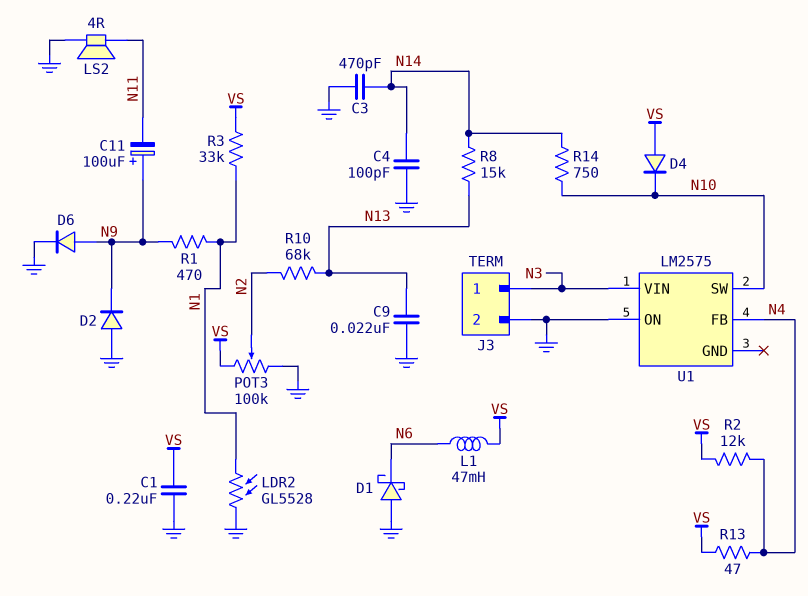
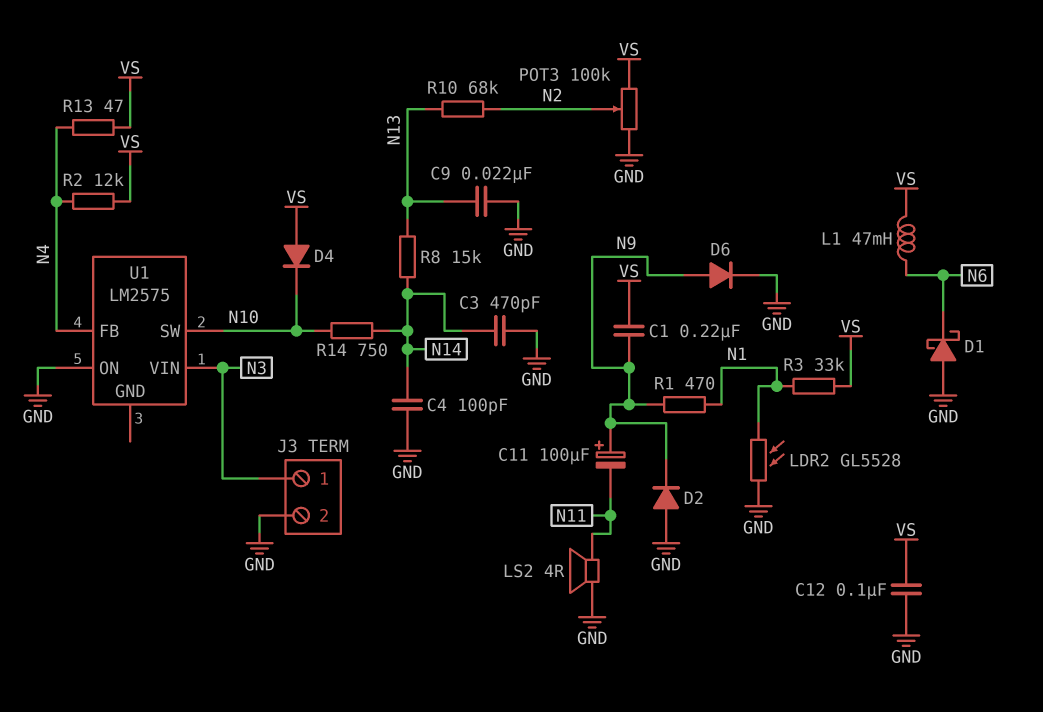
C1: 220nF (GND, VS) -> 220nF (N9, VS)
C12: none -> 100nF (GND, VS)

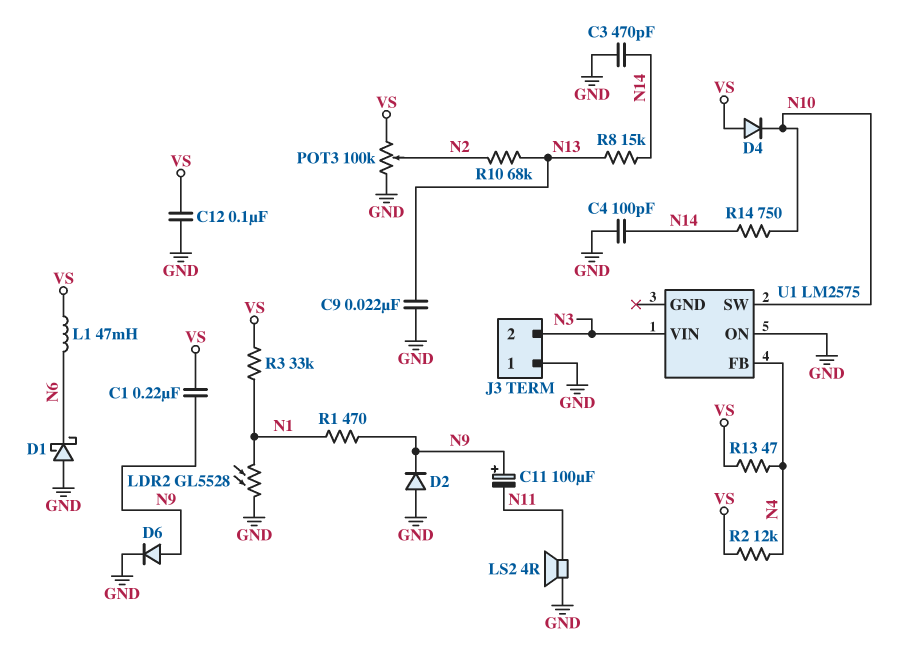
J3 pin 1: N3 -> GND
J3 pin 2: GND -> N3

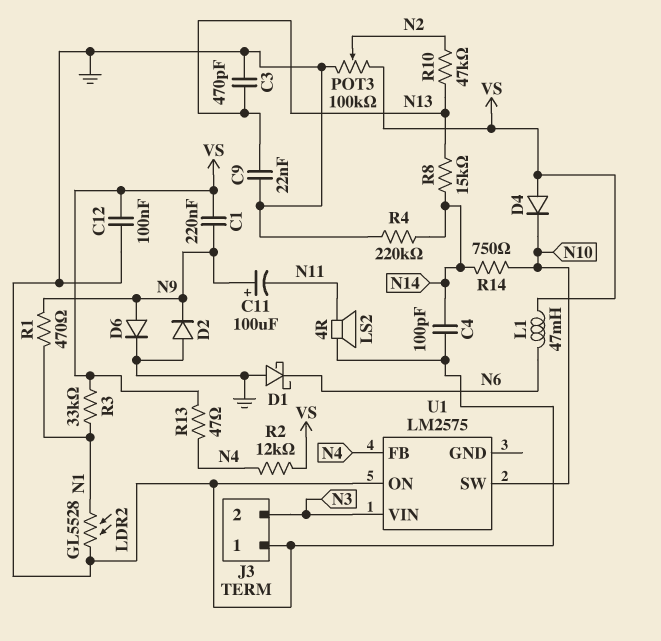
C3: 470pF (GND, N14) -> 470pF (GND, N13)
R4: none -> 220k (GND, N14)
R10: 68k (N2, N13) -> 47k (N2, N13)

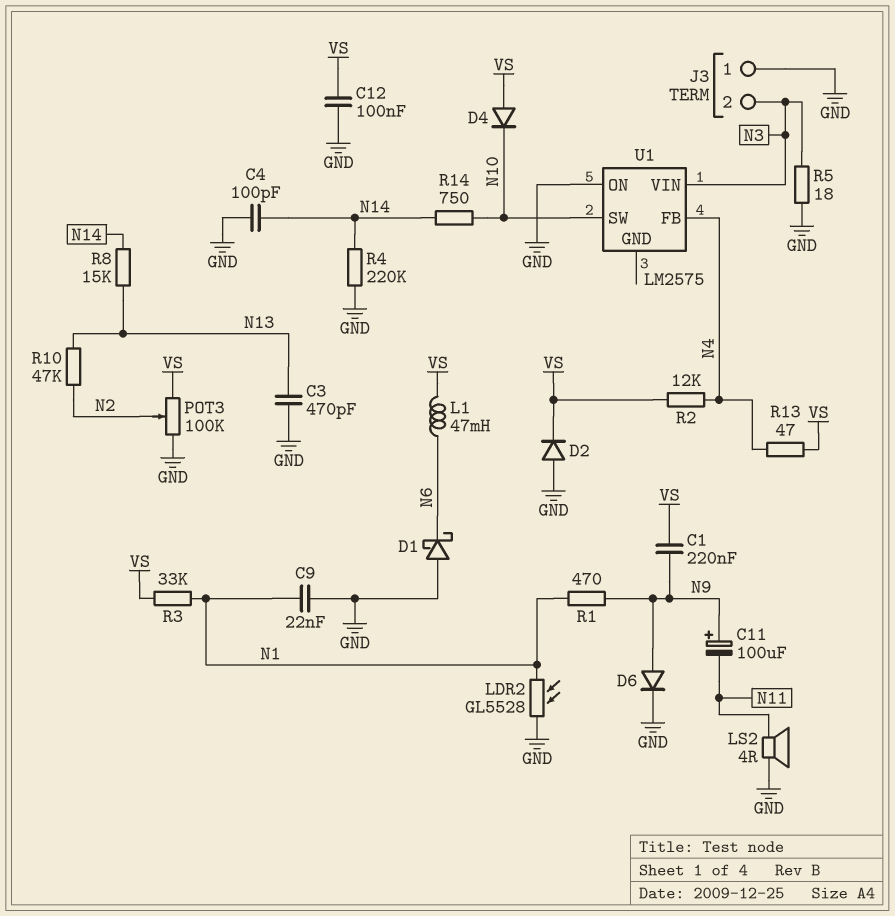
C9: 22nF (GND, N13) -> 22nF (GND, N1)
D2: diode (A GND, K N9) -> diode (A GND, K VS)
R5: none -> 18 (GND, N3)

